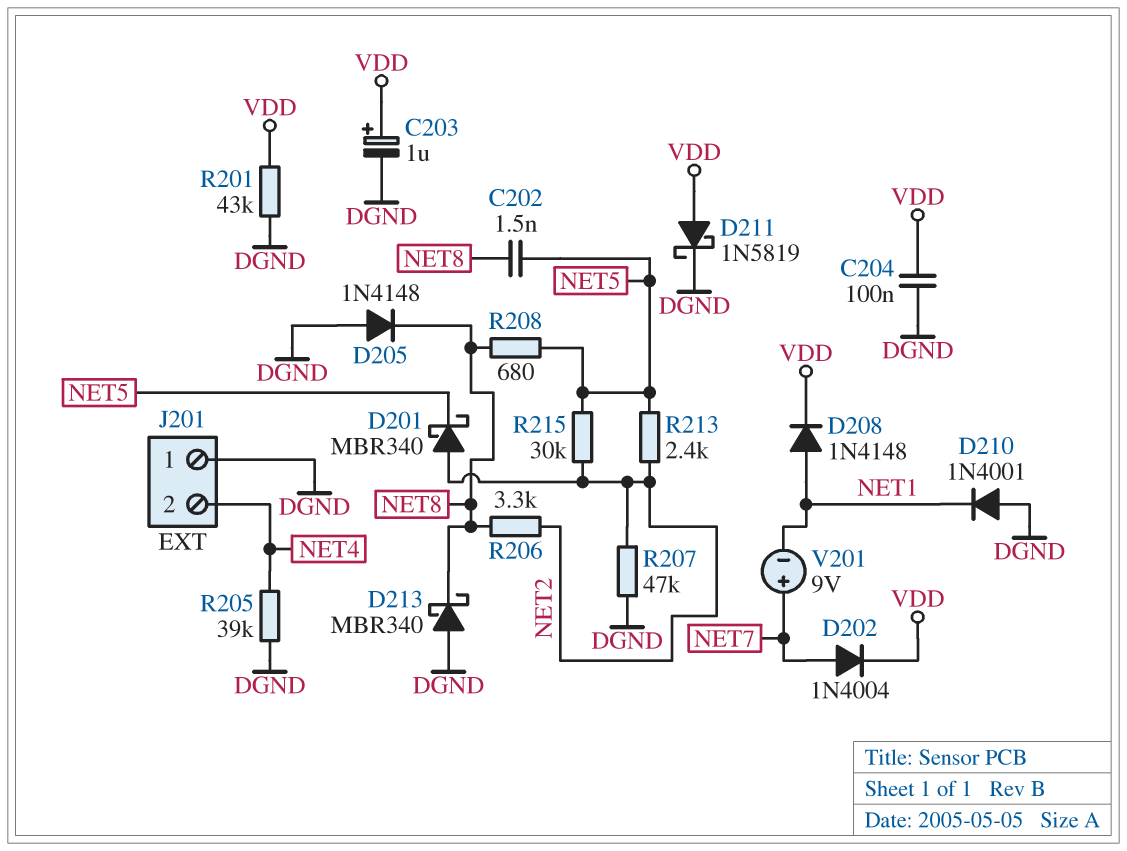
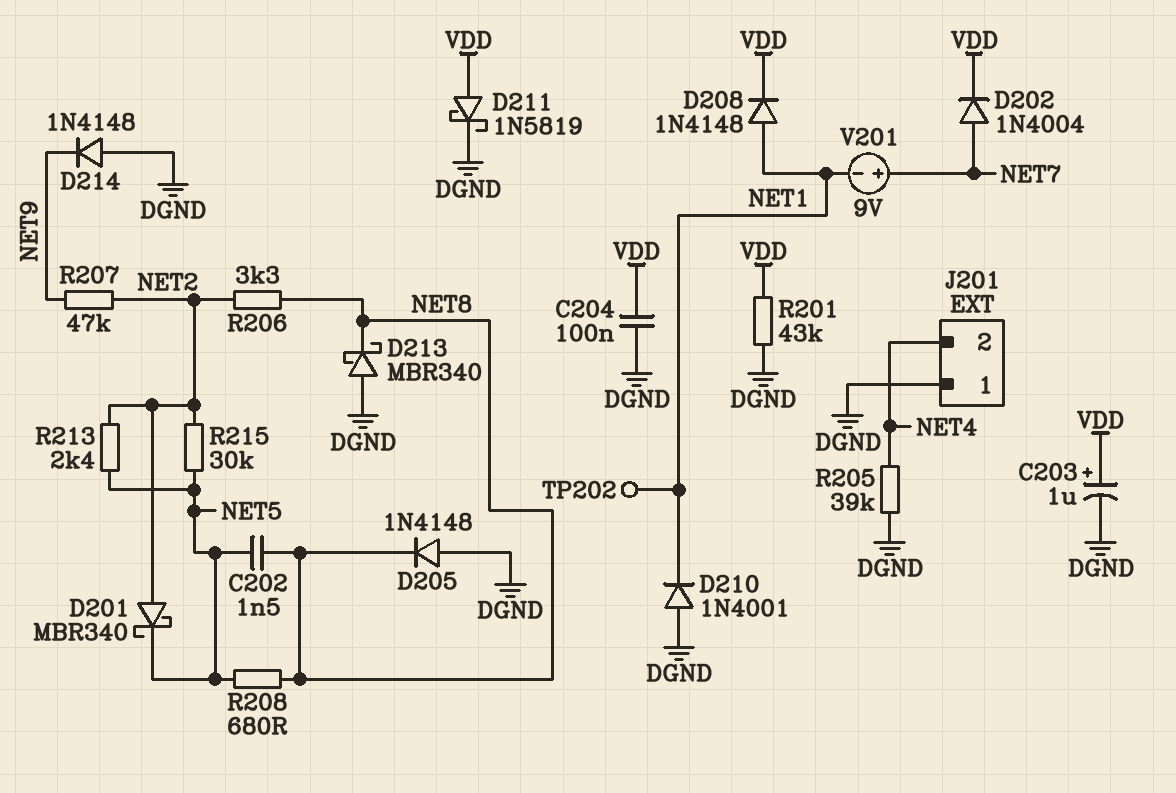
D214: none -> diode 1N4148 (A DGND, K NET9)
R207: 47k (DGND, NET2) -> 47k (NET2, NET9)
TP202: none -> test point (NET1)

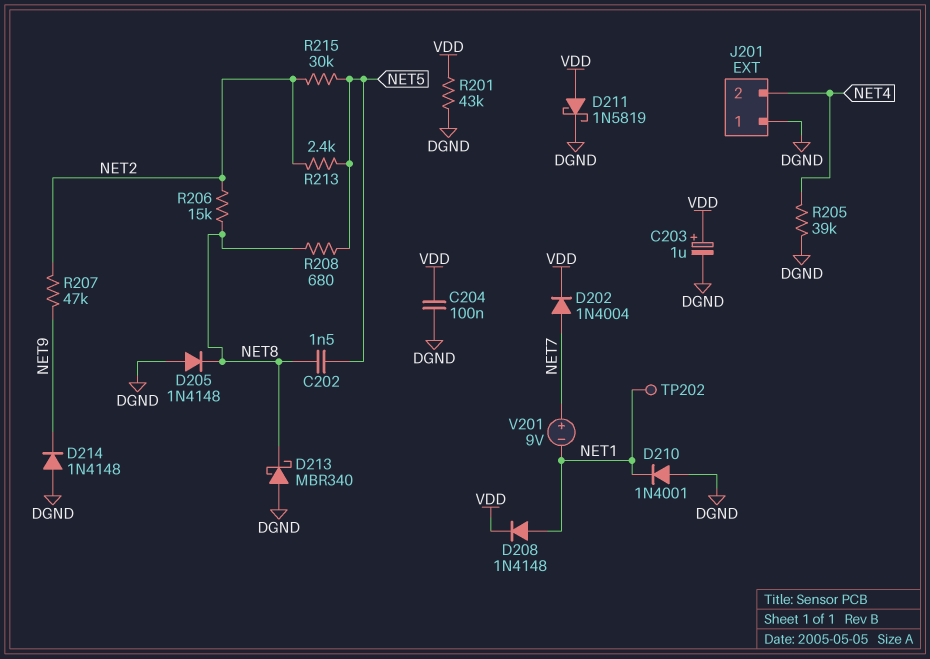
D201: schottky MBR340 (A NET2, K NET5) -> none
R206: 3.3k (NET2, NET8) -> 15k (NET2, NET8)

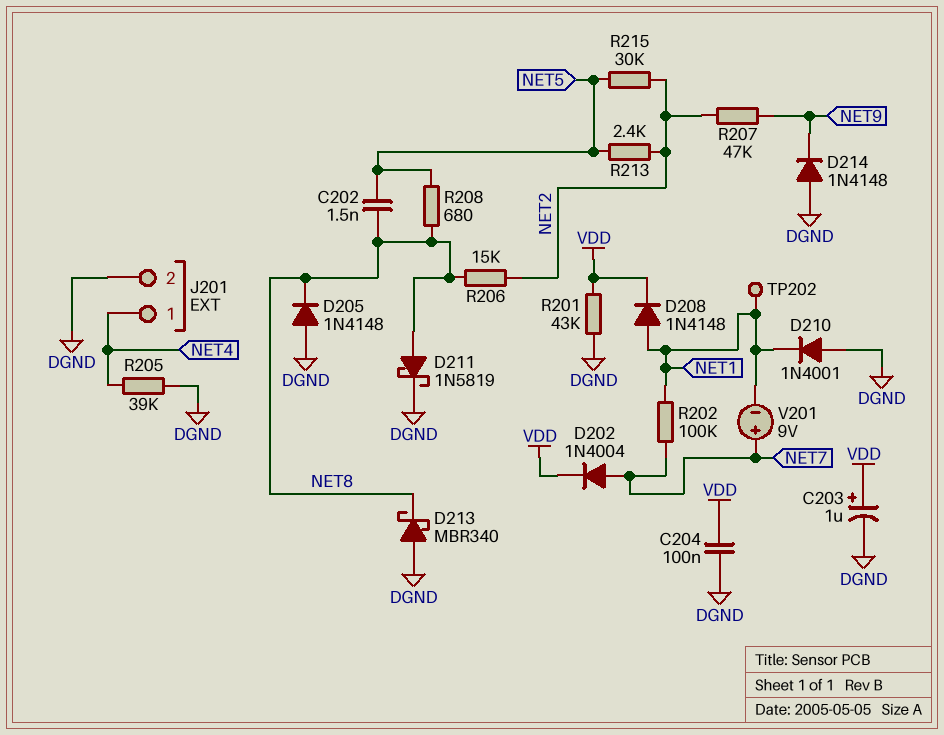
D211: schottky 1N5819 (A VDD, K DGND) -> schottky 1N5819 (A NET8, K DGND)
J201 pin 1: DGND -> NET4
J201 pin 2: NET4 -> DGND
R202: none -> 100k (NET1, NET7)

